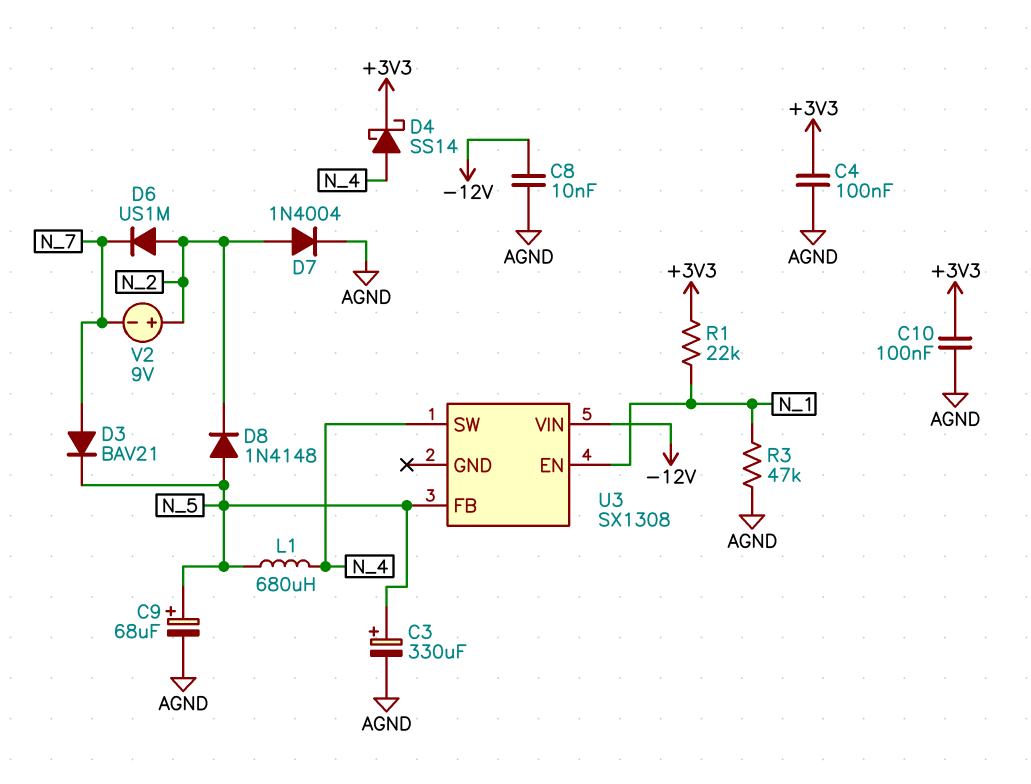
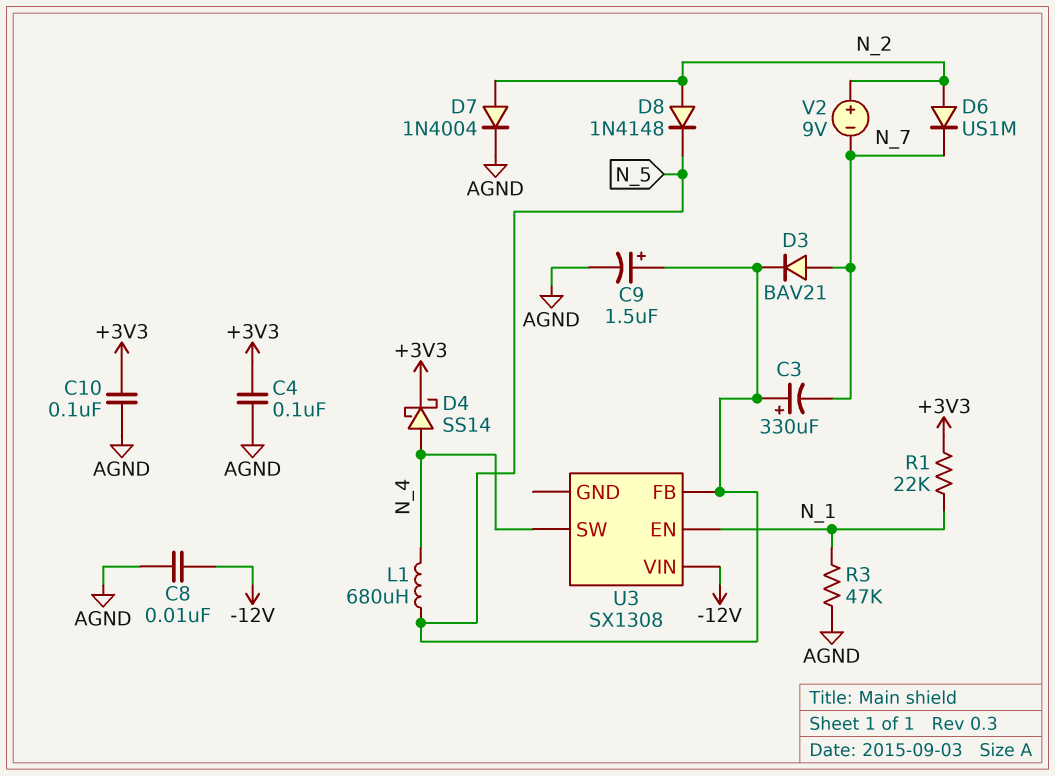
C3: 330uF (plus N_5, minus AGND) -> 330uF (plus N_5, minus N_7)
C9: 68uF (plus N_5, minus AGND) -> 1.5uF (plus N_5, minus AGND)
D8: diode 1N4148 (A N_5, K N_2) -> diode 1N4148 (A N_2, K N_5)

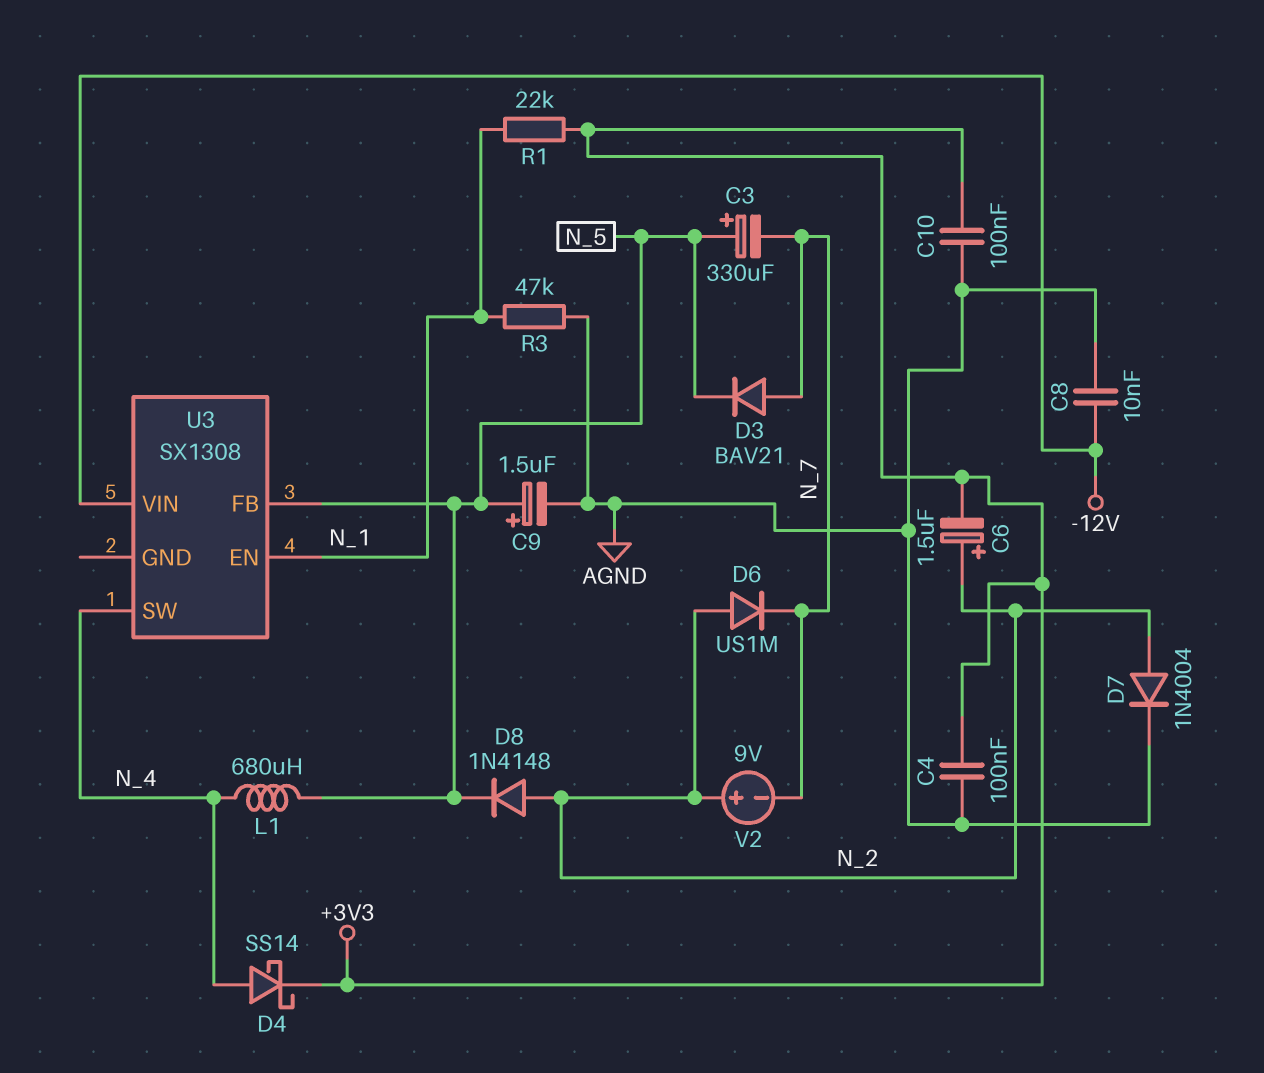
C6: none -> 1.5uF (plus N_2, minus +3V3)

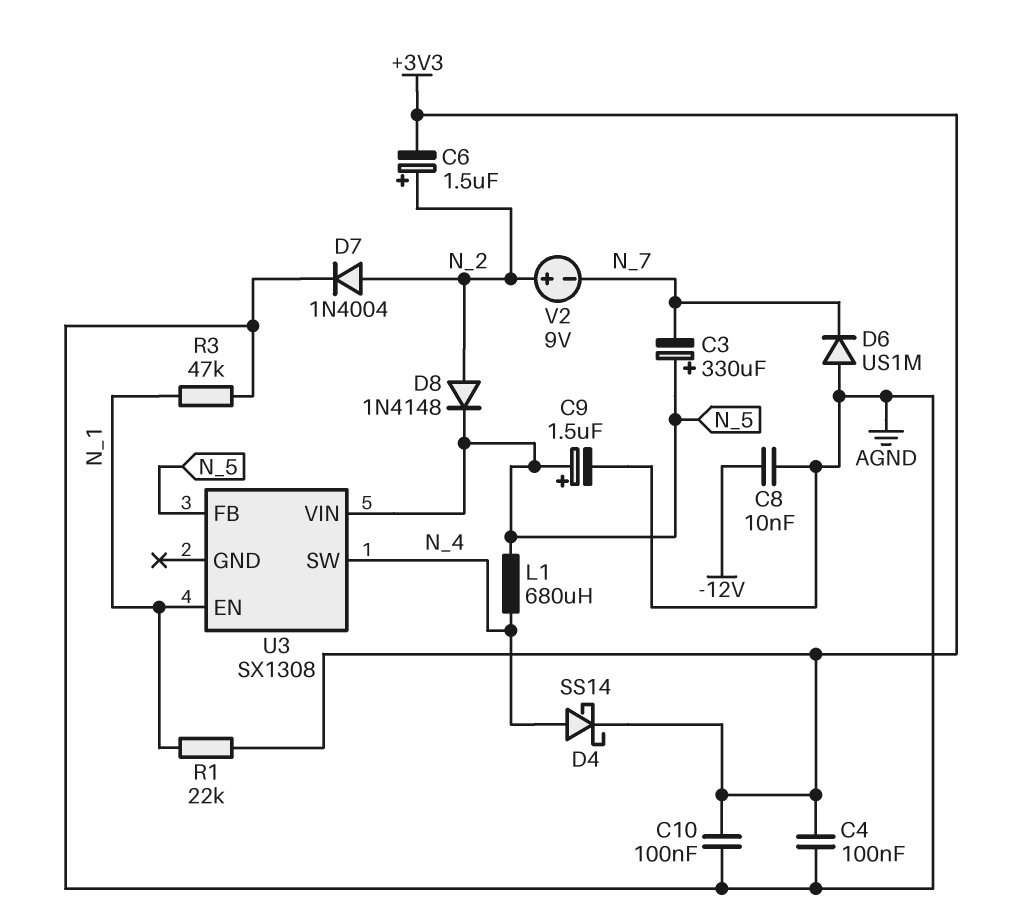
D3: diode BAV21 (A N_7, K N_5) -> none
D6: diode US1M (A N_2, K N_7) -> diode US1M (A AGND, K N_7)
U3 pin VIN: -12V -> N_5

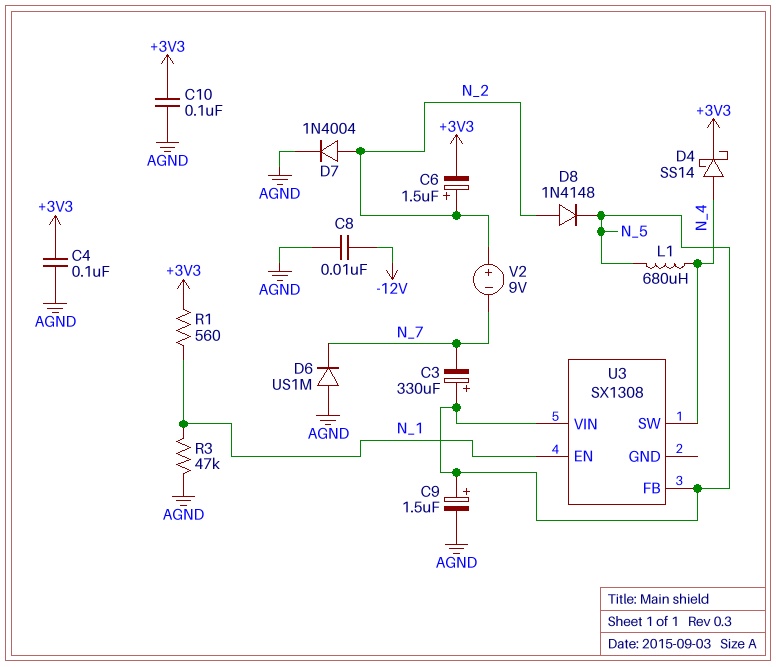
R1: 22k (+3V3, N_1) -> 560 (+3V3, N_1)

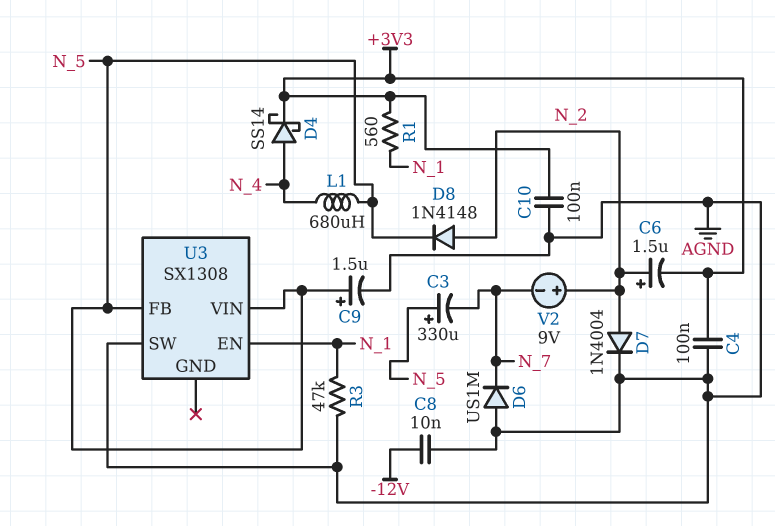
U3 pin SW: N_4 -> AGND

